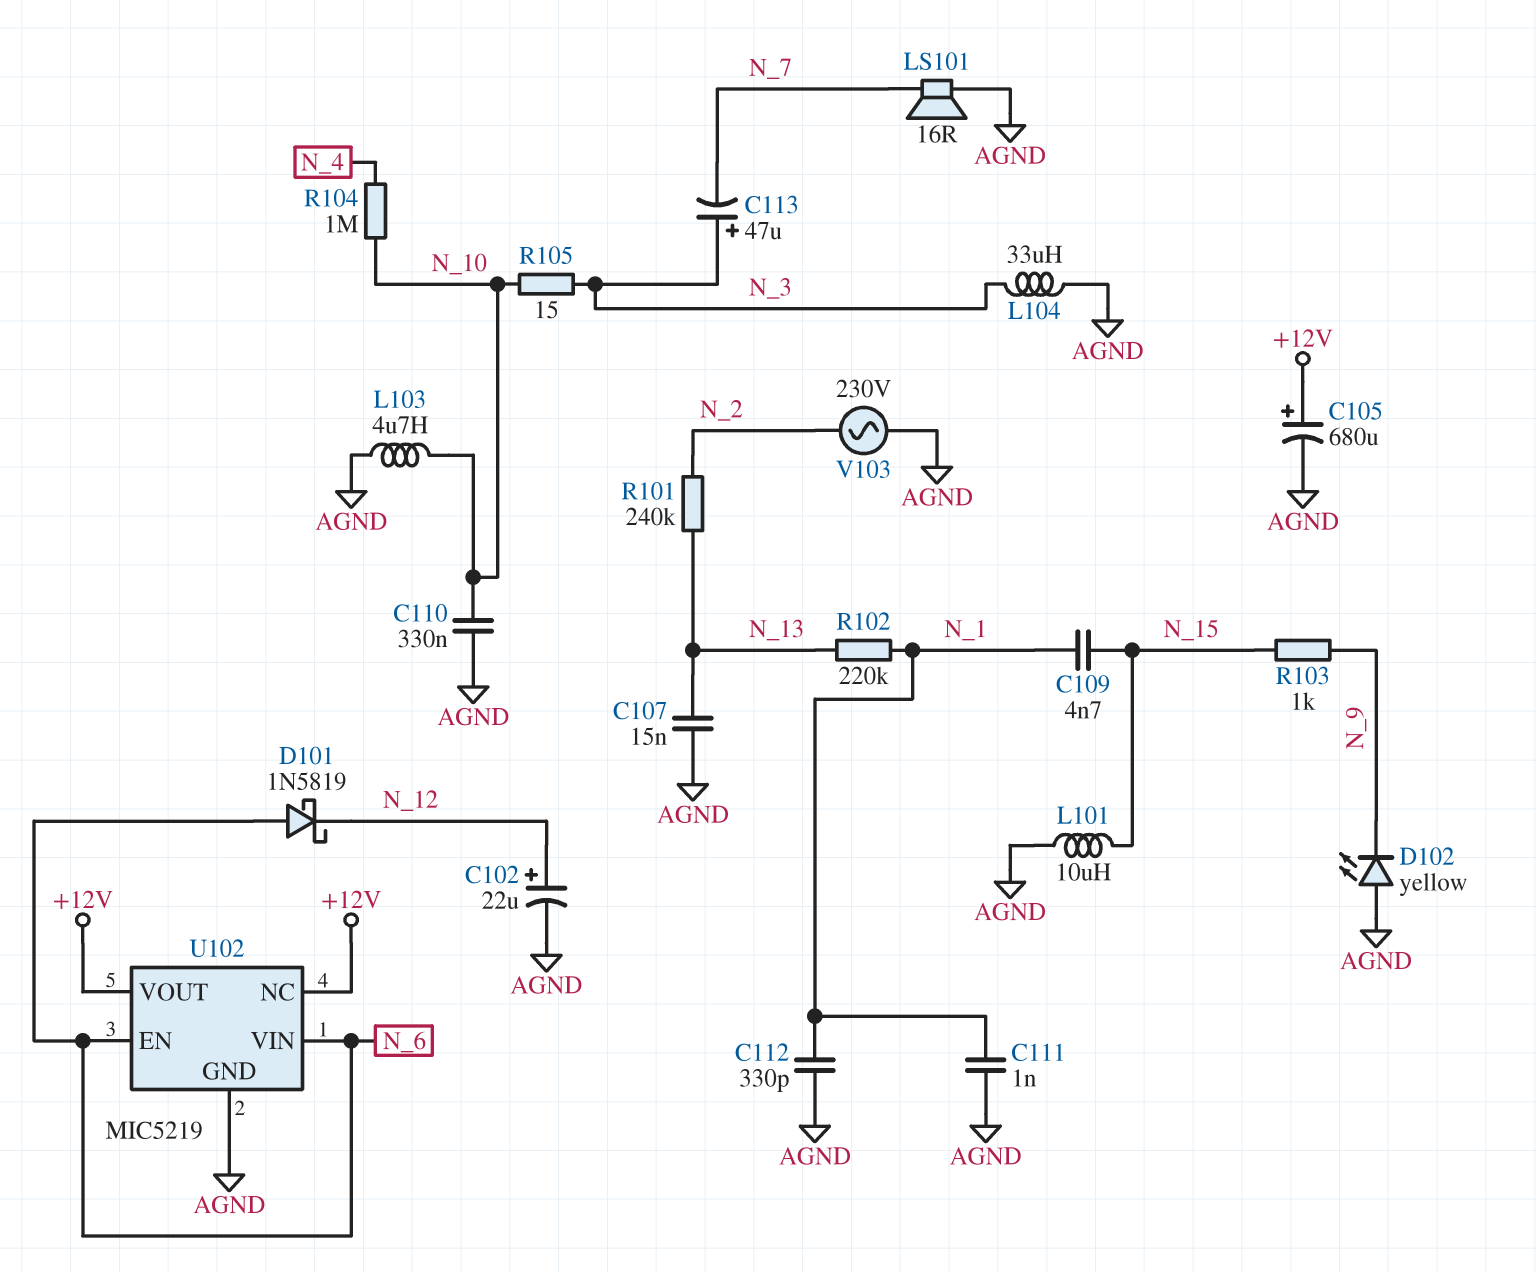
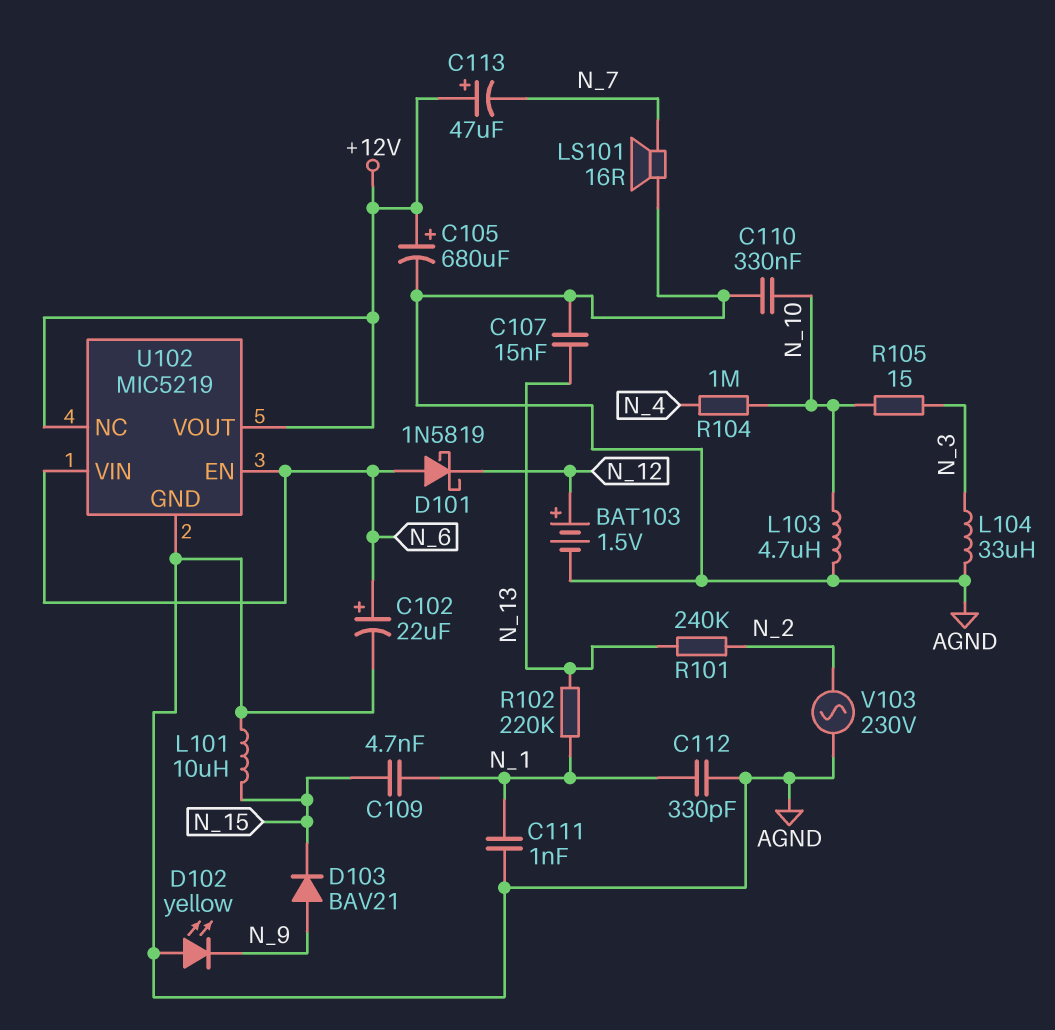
BAT103: none -> 1.5V (plus N_12, minus AGND)
C102: 22uF (plus N_12, minus AGND) -> 22uF (plus N_6, minus AGND)
C113: 47uF (plus N_3, minus N_7) -> 47uF (plus +12V, minus N_7)
D103: none -> diode BAV21 (A N_9, K N_15)
R103: 1k (N_9, N_15) -> none

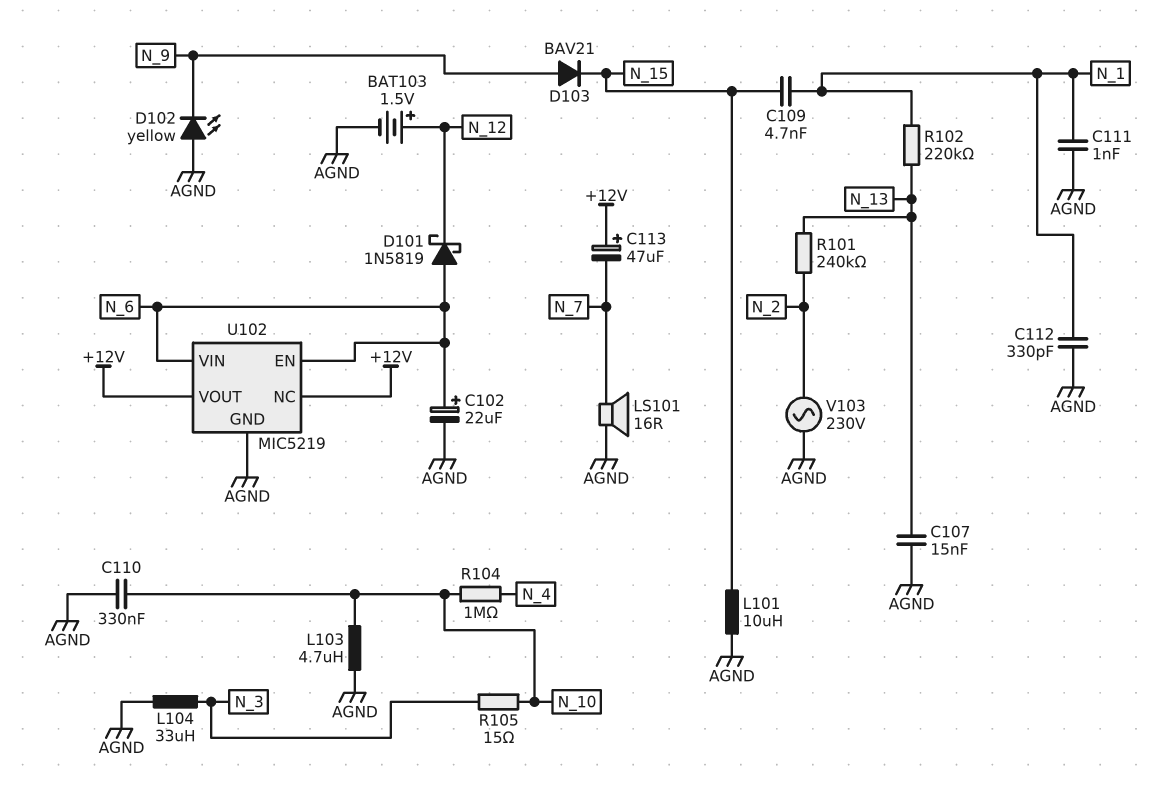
C105: 680uF (plus +12V, minus AGND) -> none

